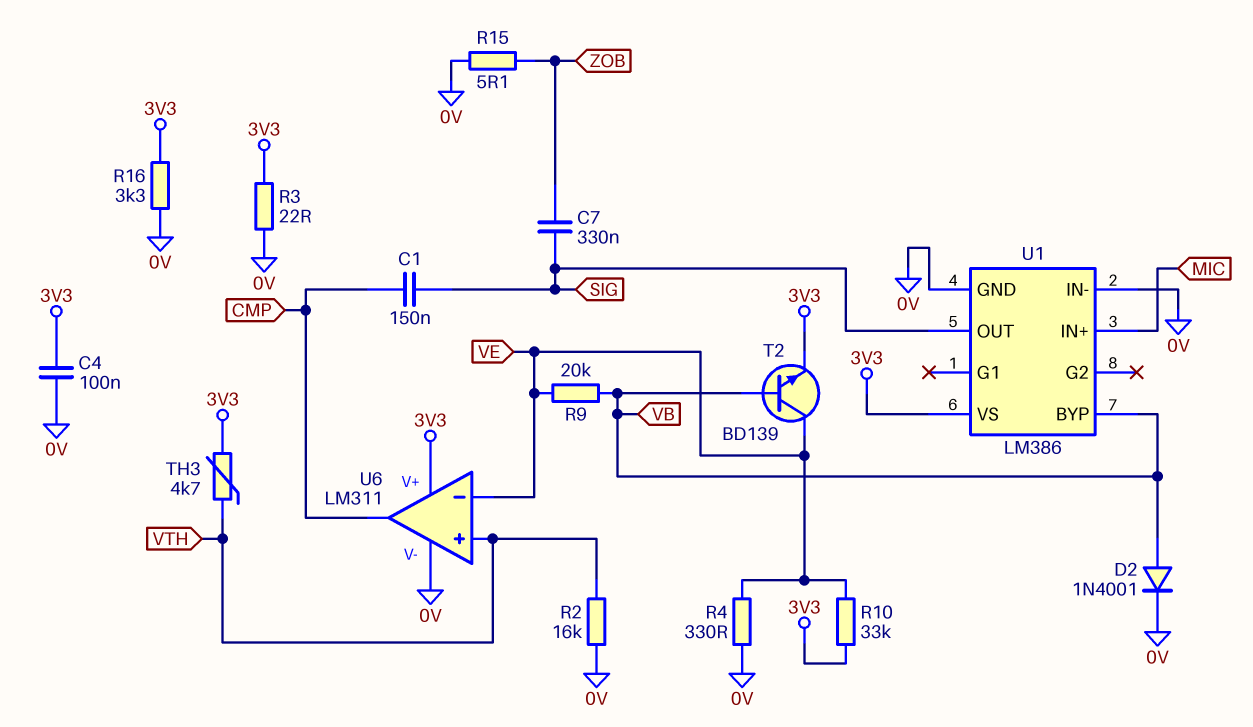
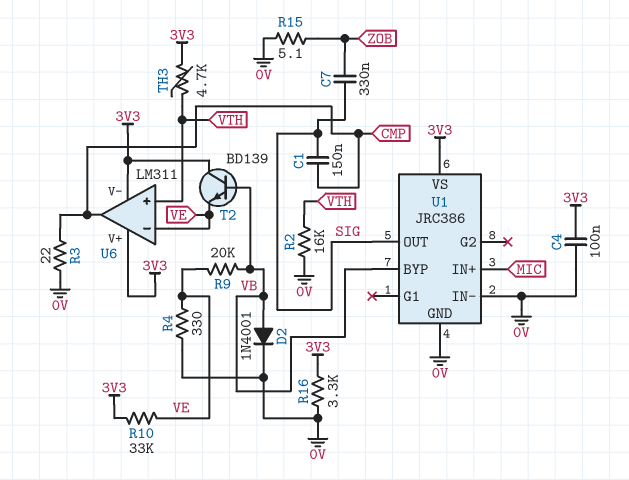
R3: 22 (0V, 3V3) -> 22 (0V, CMP)
T2: NPN BD139 (B VB, C VE, E 3V3) -> NPN BD139 (B VB, C 3V3, E VE)
U1: LM386 -> JRC386
U6 pin V-: 0V -> 3V3

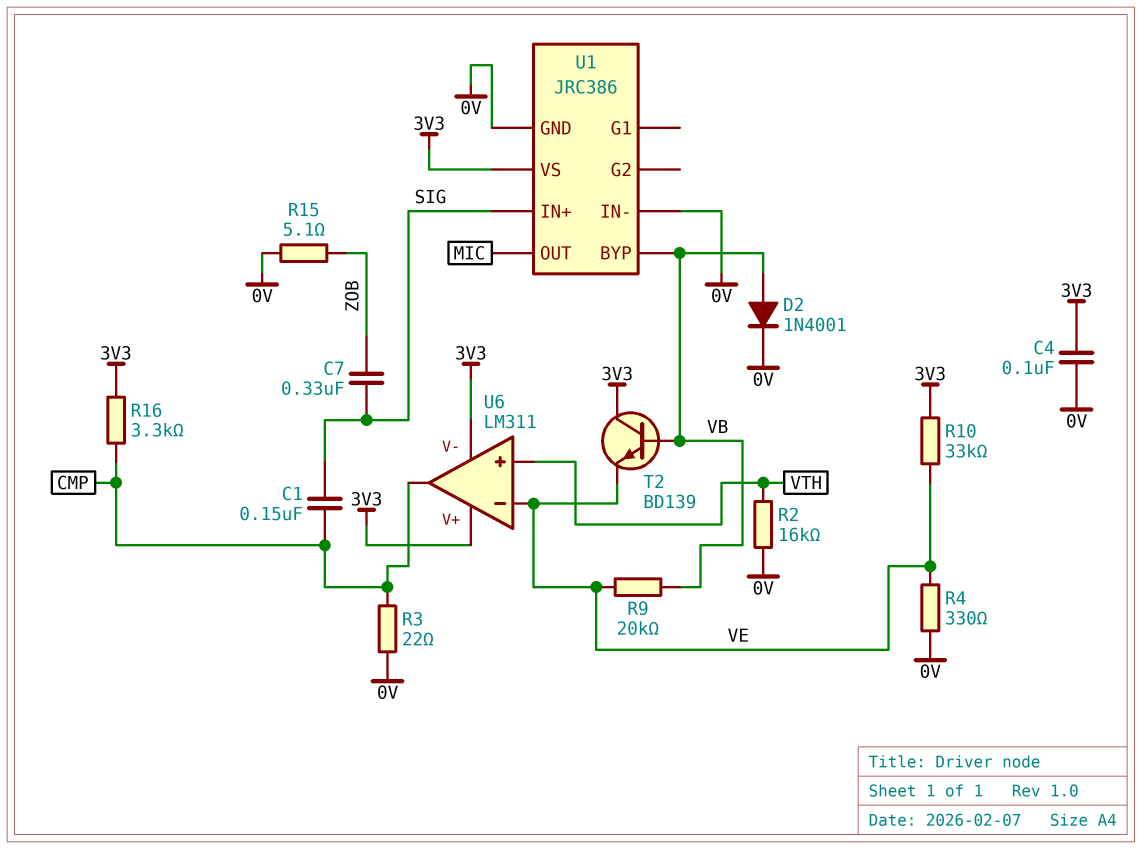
R16: 3.3k (0V, 3V3) -> 3.3k (3V3, CMP)
TH3: 4.7k (3V3, VTH) -> none
U1 pin IN+: MIC -> SIG
U1 pin OUT: SIG -> MIC

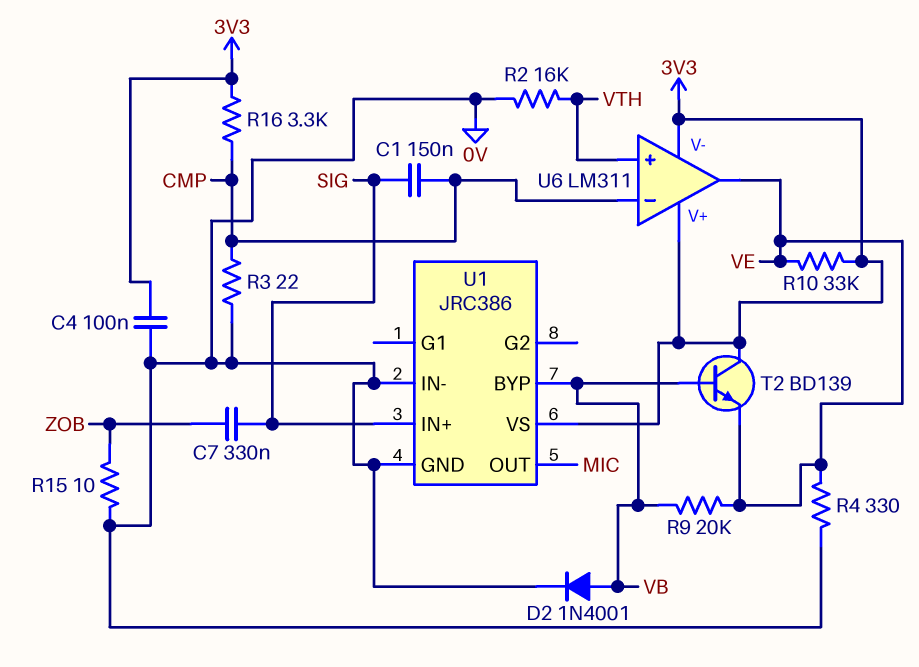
R15: 5.1 (0V, ZOB) -> 10 (0V, ZOB)
U6 pin in-: VE -> CMP
U6 pin out: CMP -> VE

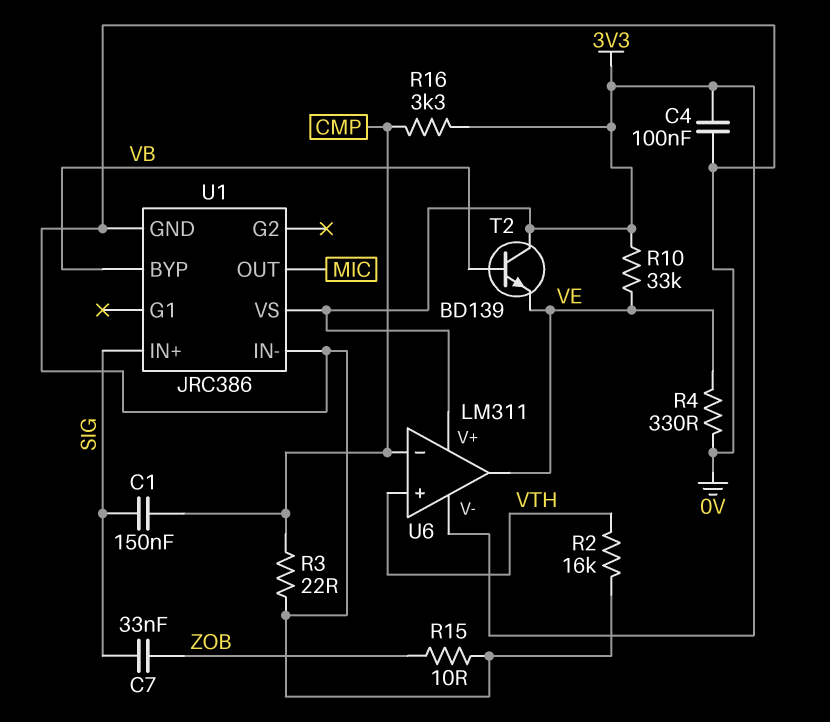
C7: 330nF (SIG, ZOB) -> 33nF (SIG, ZOB)
D2: diode 1N4001 (A VB, K 0V) -> none
R9: 20k (VB, VE) -> none

